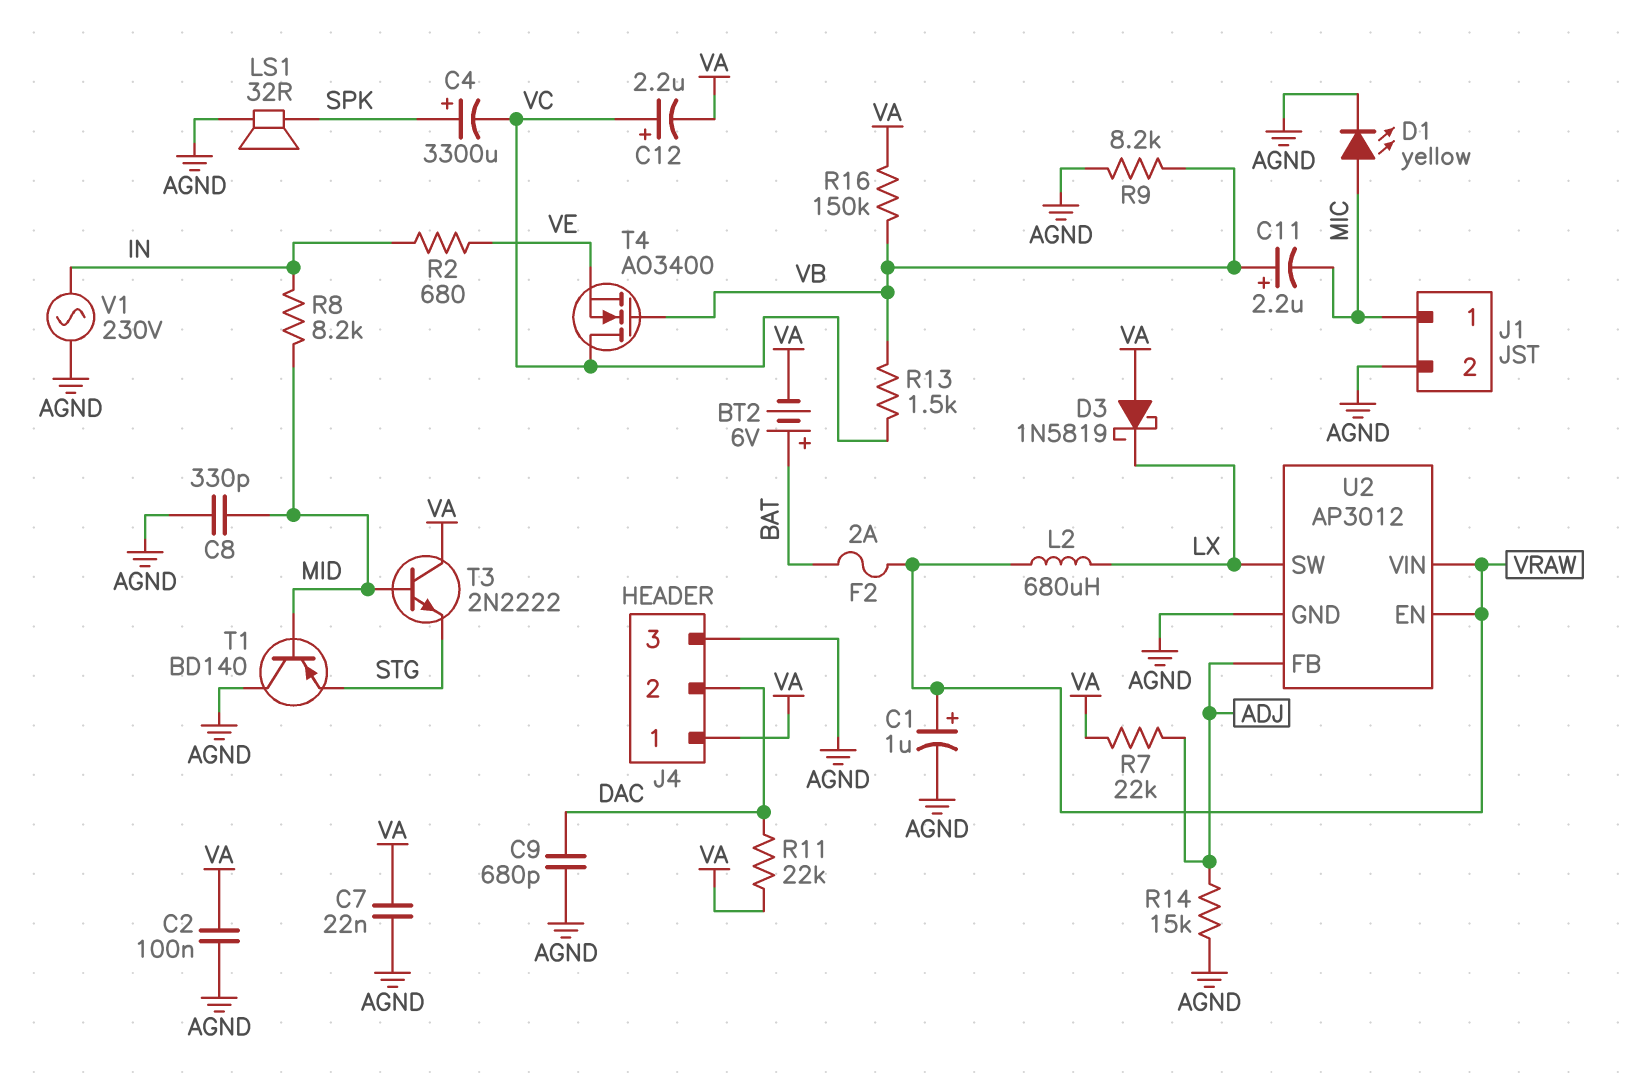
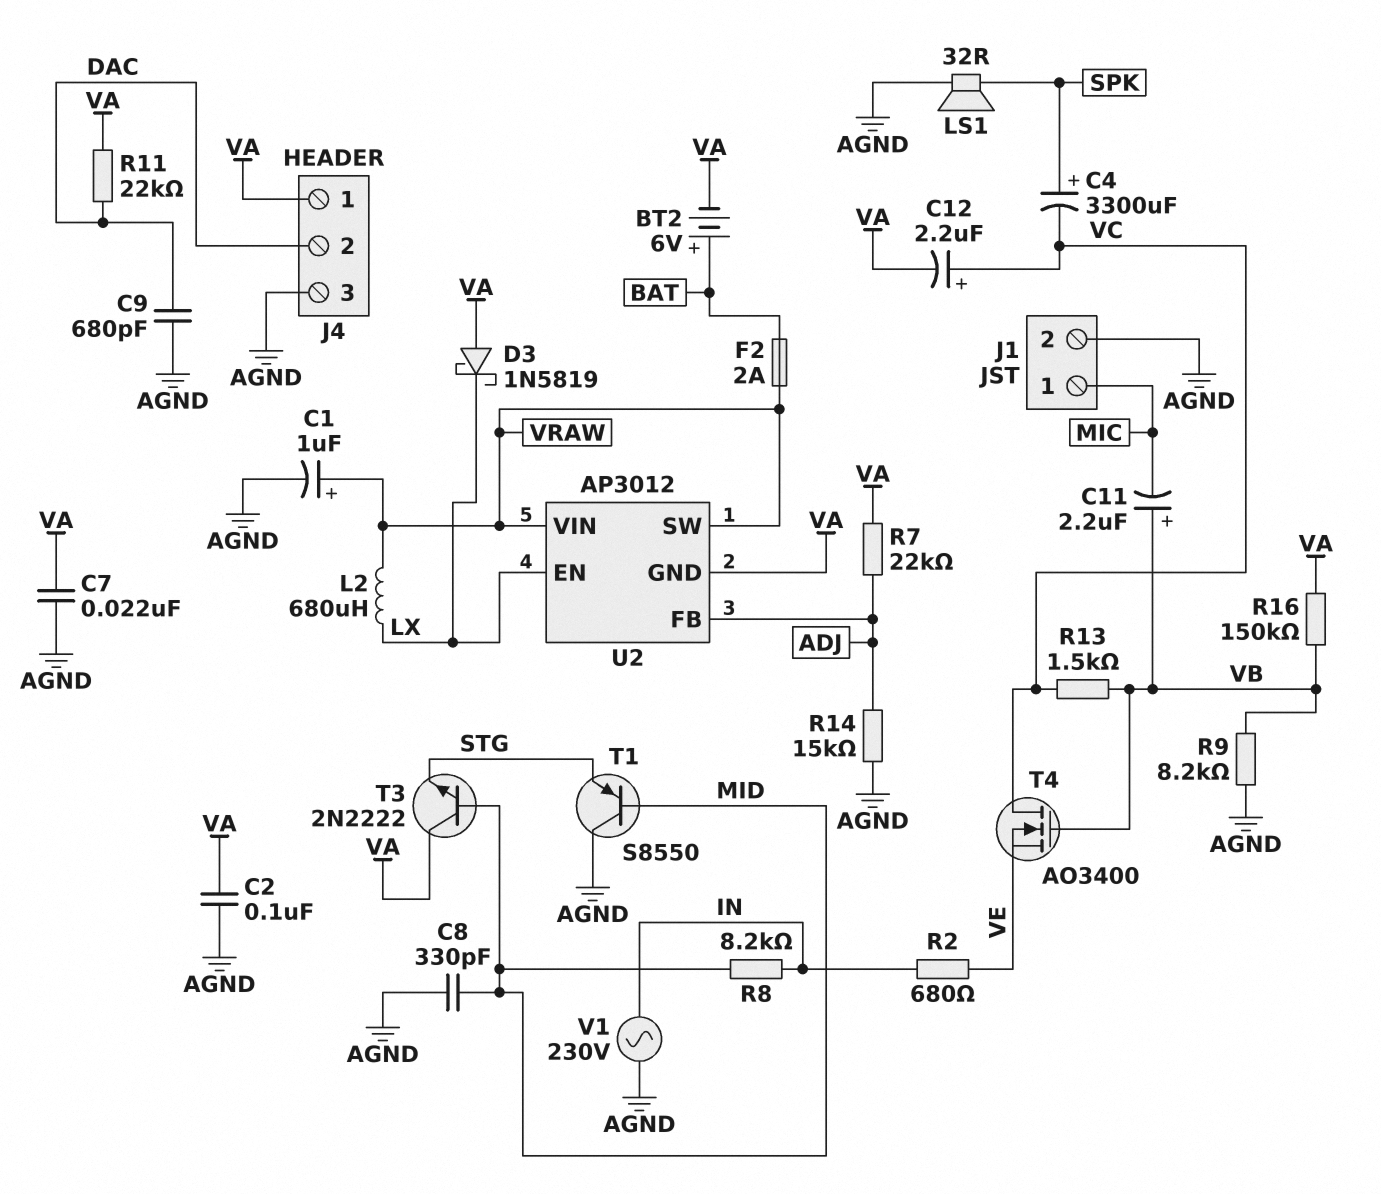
D1: LED yellow (A MIC, K AGND) -> none
T1: PNP BD140 (B MID, C AGND, E STG) -> PNP S8550 (B MID, C AGND, E STG)
U2 pin EN: VRAW -> LX
U2 pin GND: AGND -> VA
U2 pin SW: LX -> VRAW

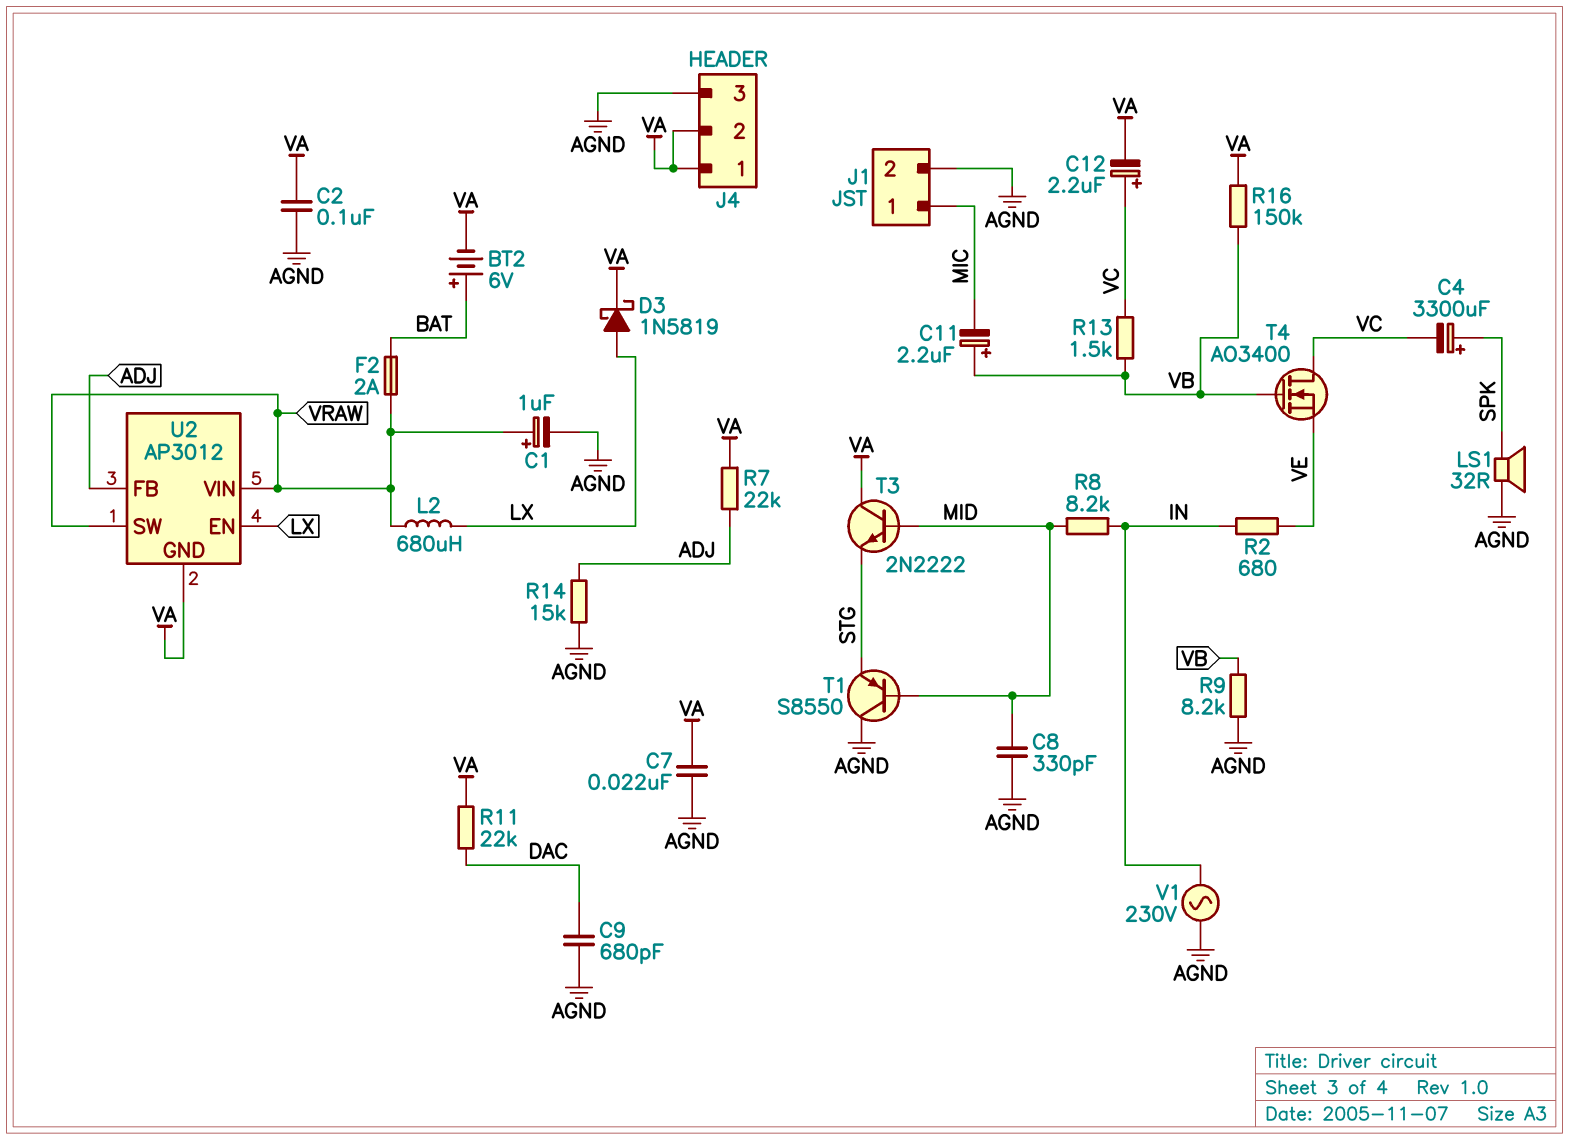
D3: schottky 1N5819 (A VA, K LX) -> schottky 1N5819 (A LX, K VA)
J4 pin 2: DAC -> VA

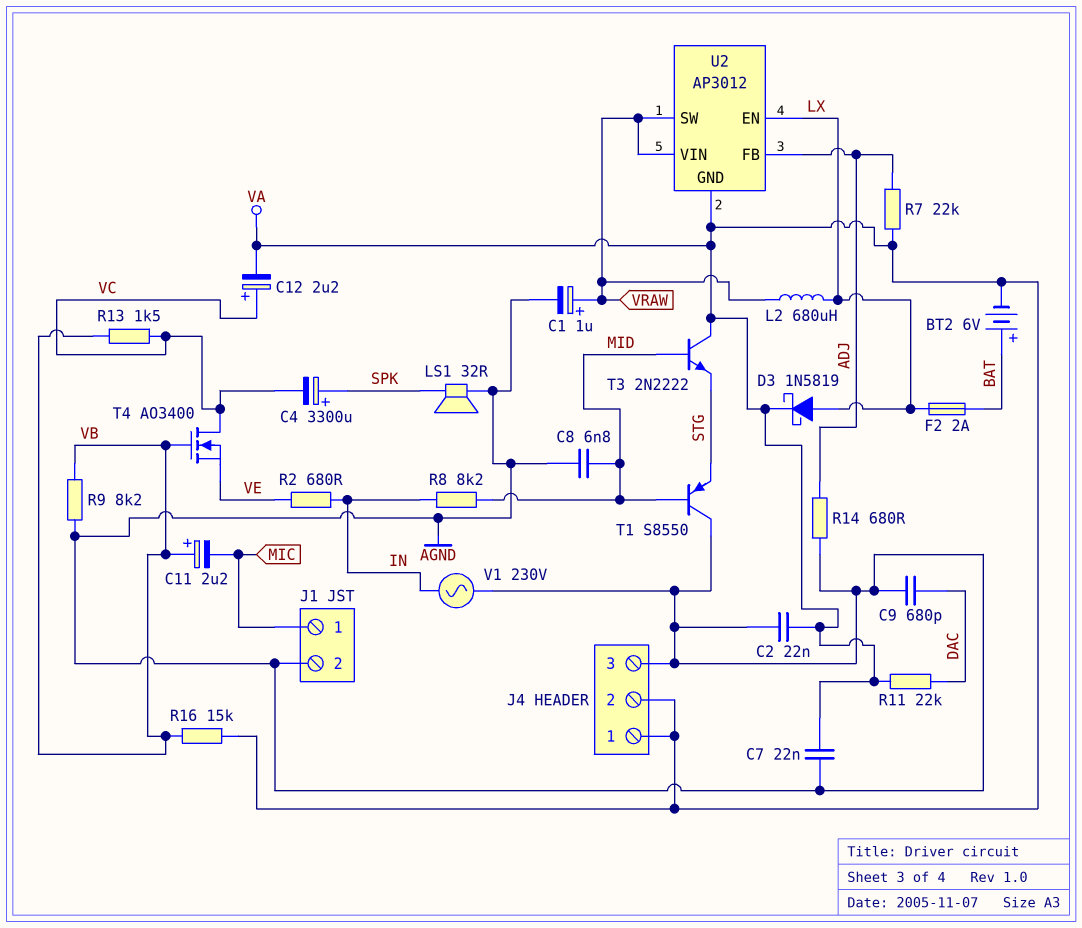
C2: 100nF (AGND, VA) -> 22nF (AGND, VA)
C8: 330pF (AGND, MID) -> 6.8nF (AGND, MID)
F2: 2A (BAT, VRAW) -> 2A (BAT, LX)
R14: 15k (ADJ, AGND) -> 680 (ADJ, AGND)
R16: 150k (VA, VB) -> 15k (VA, VB)

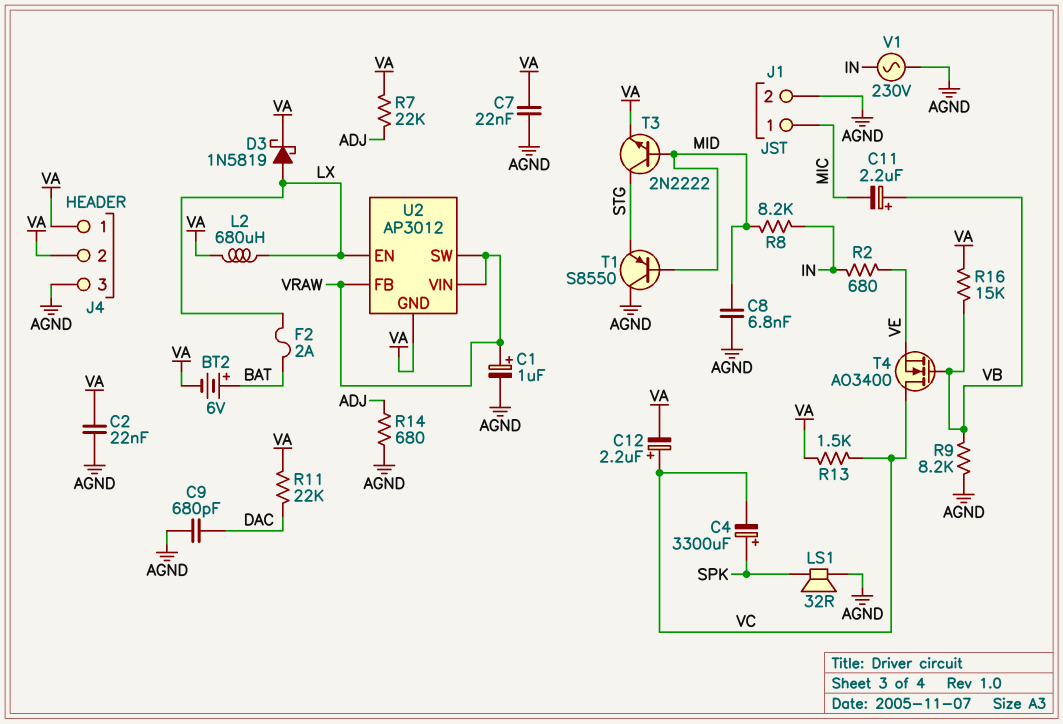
L2: 680uH (LX, VRAW) -> 680uH (LX, VA)
R13: 1.5k (VB, VC) -> 1.5k (VA, VC)
T3: NPN 2N2222 (B MID, C VA, E STG) -> NPN 2N2222 (B MID, C STG, E VA)
U2 pin FB: ADJ -> VRAW

